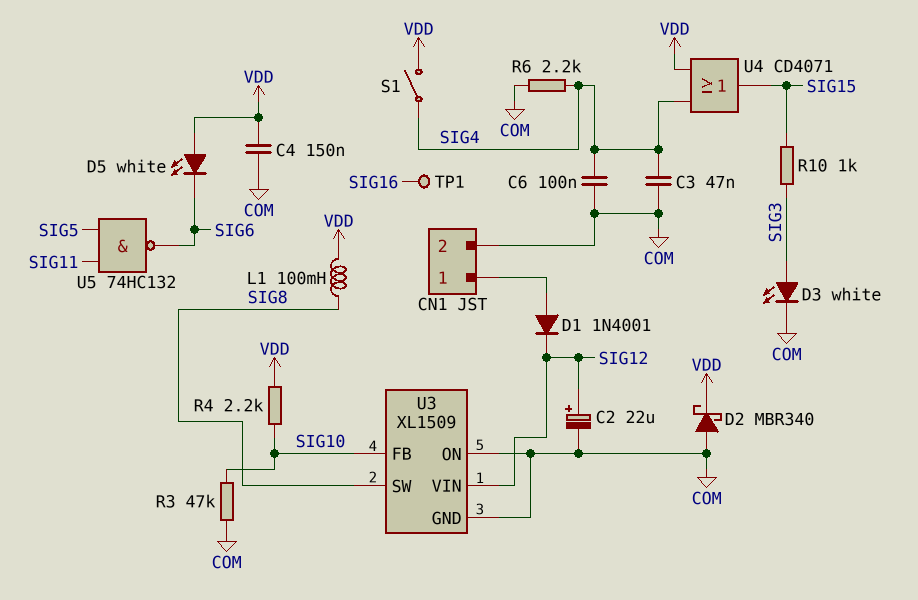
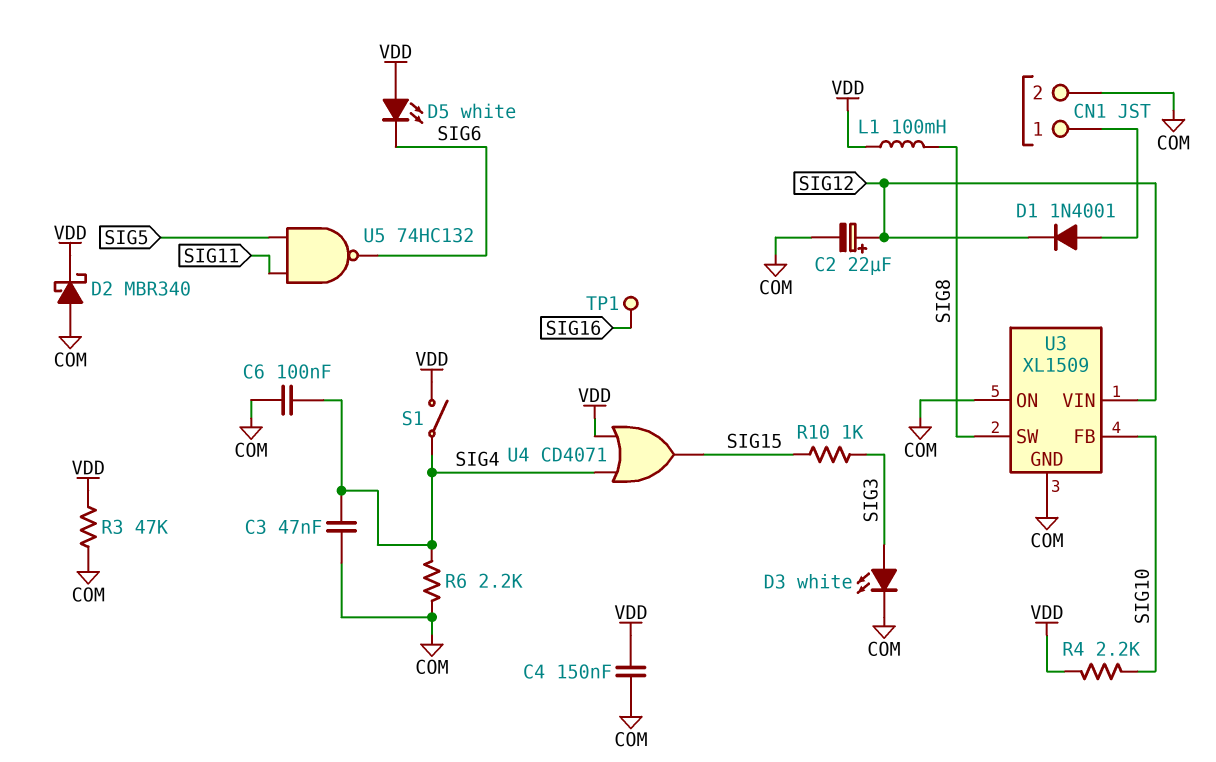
R3: 47k (COM, SIG10) -> 47k (COM, VDD)

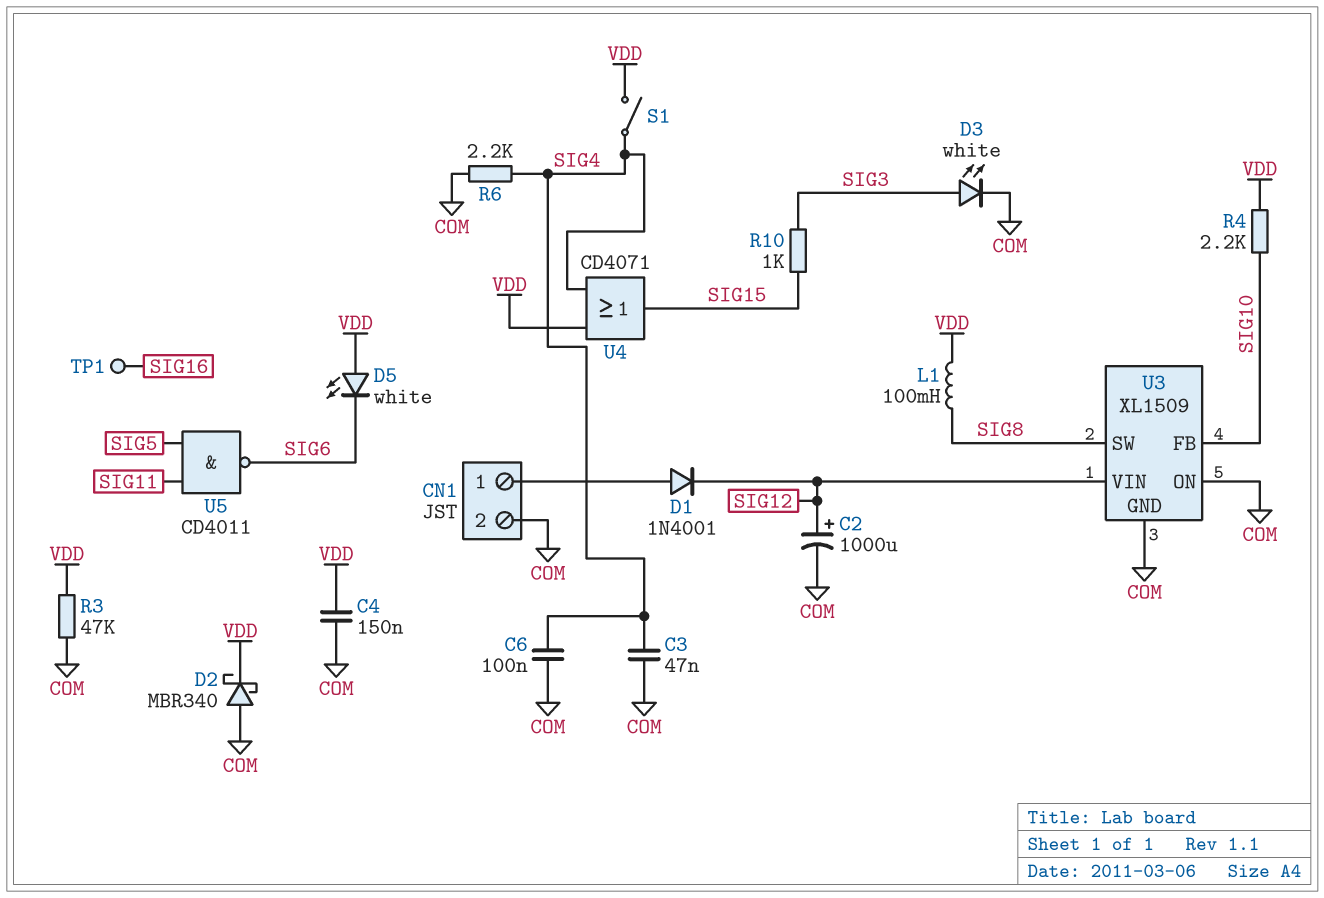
C2: 22uF (plus SIG12, minus COM) -> 1000uF (plus SIG12, minus COM)
U5: NAND 74HC132 (in SIG5, in SIG11, out SIG6) -> NAND CD4011 (in SIG5, in SIG11, out SIG6)

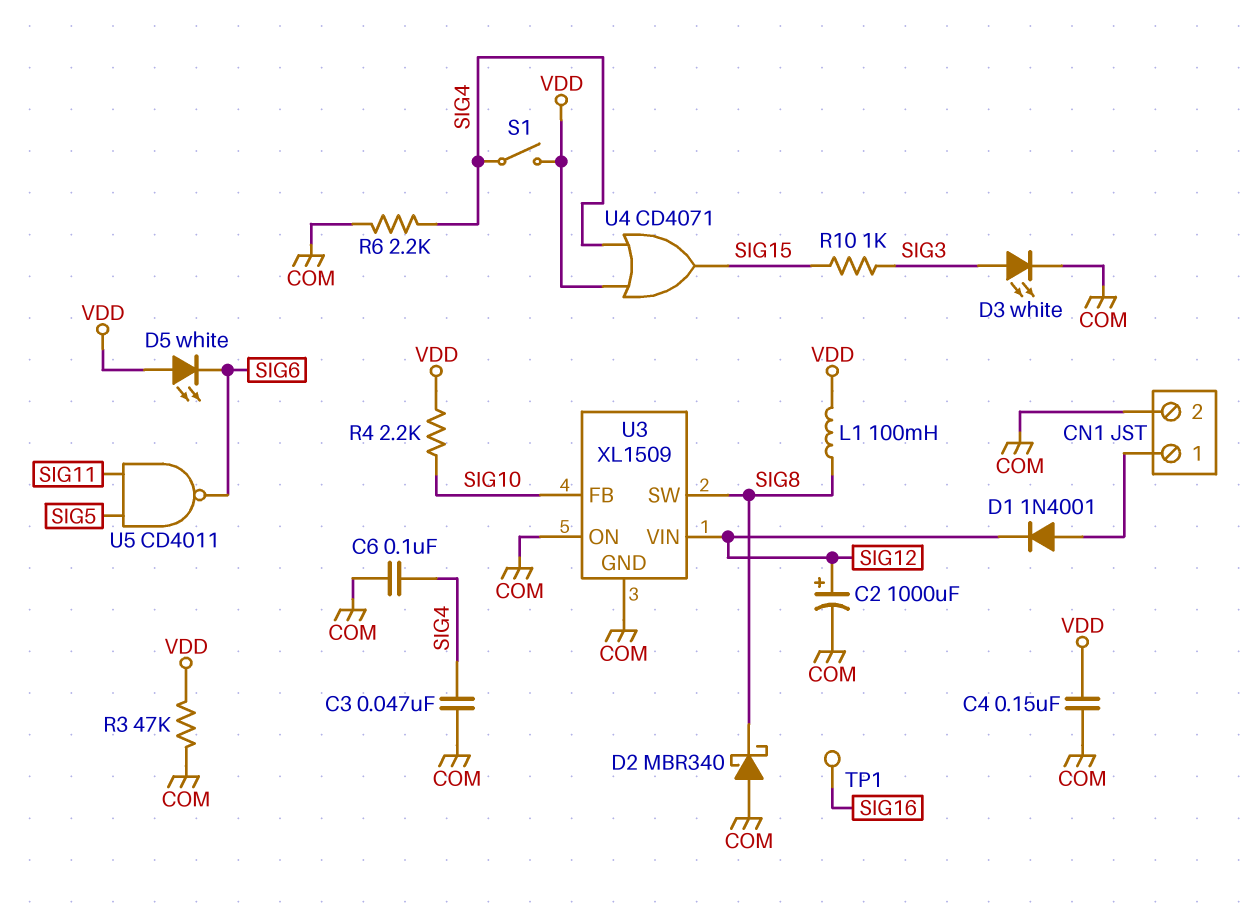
D2: schottky MBR340 (A COM, K VDD) -> schottky MBR340 (A COM, K SIG8)

